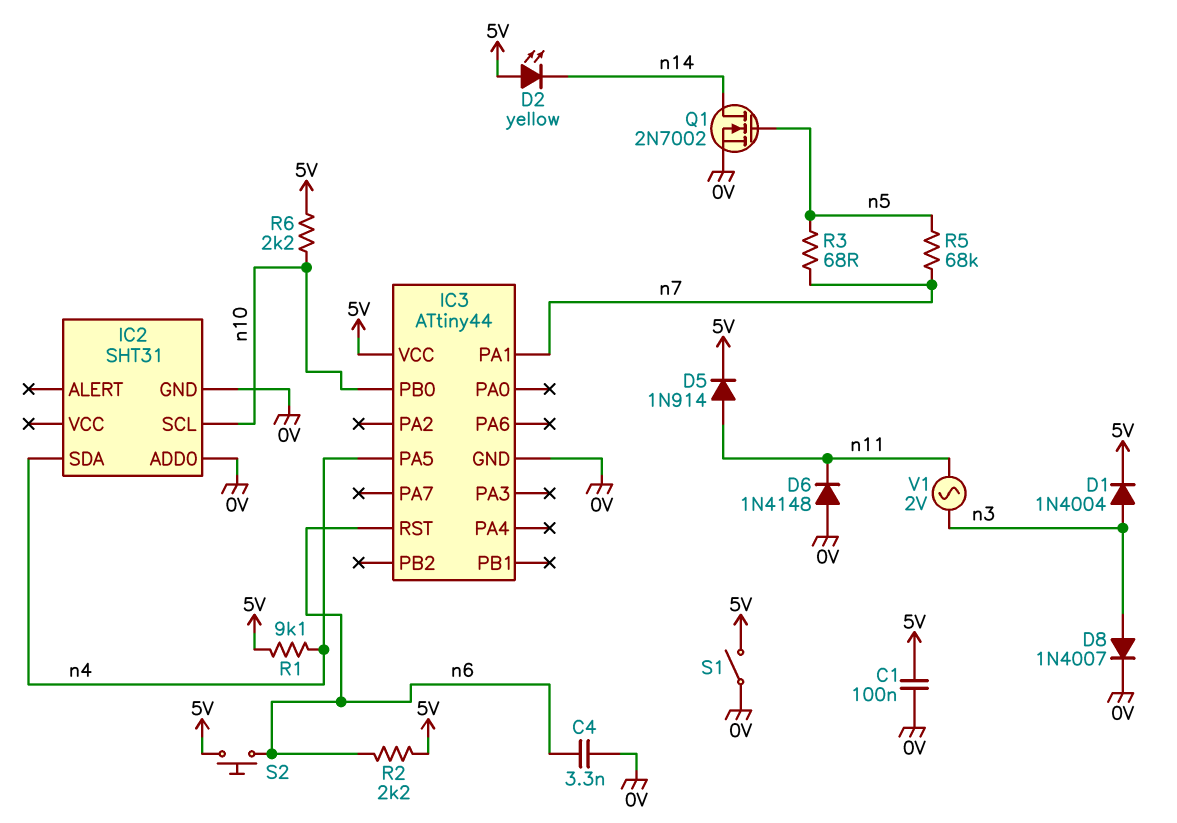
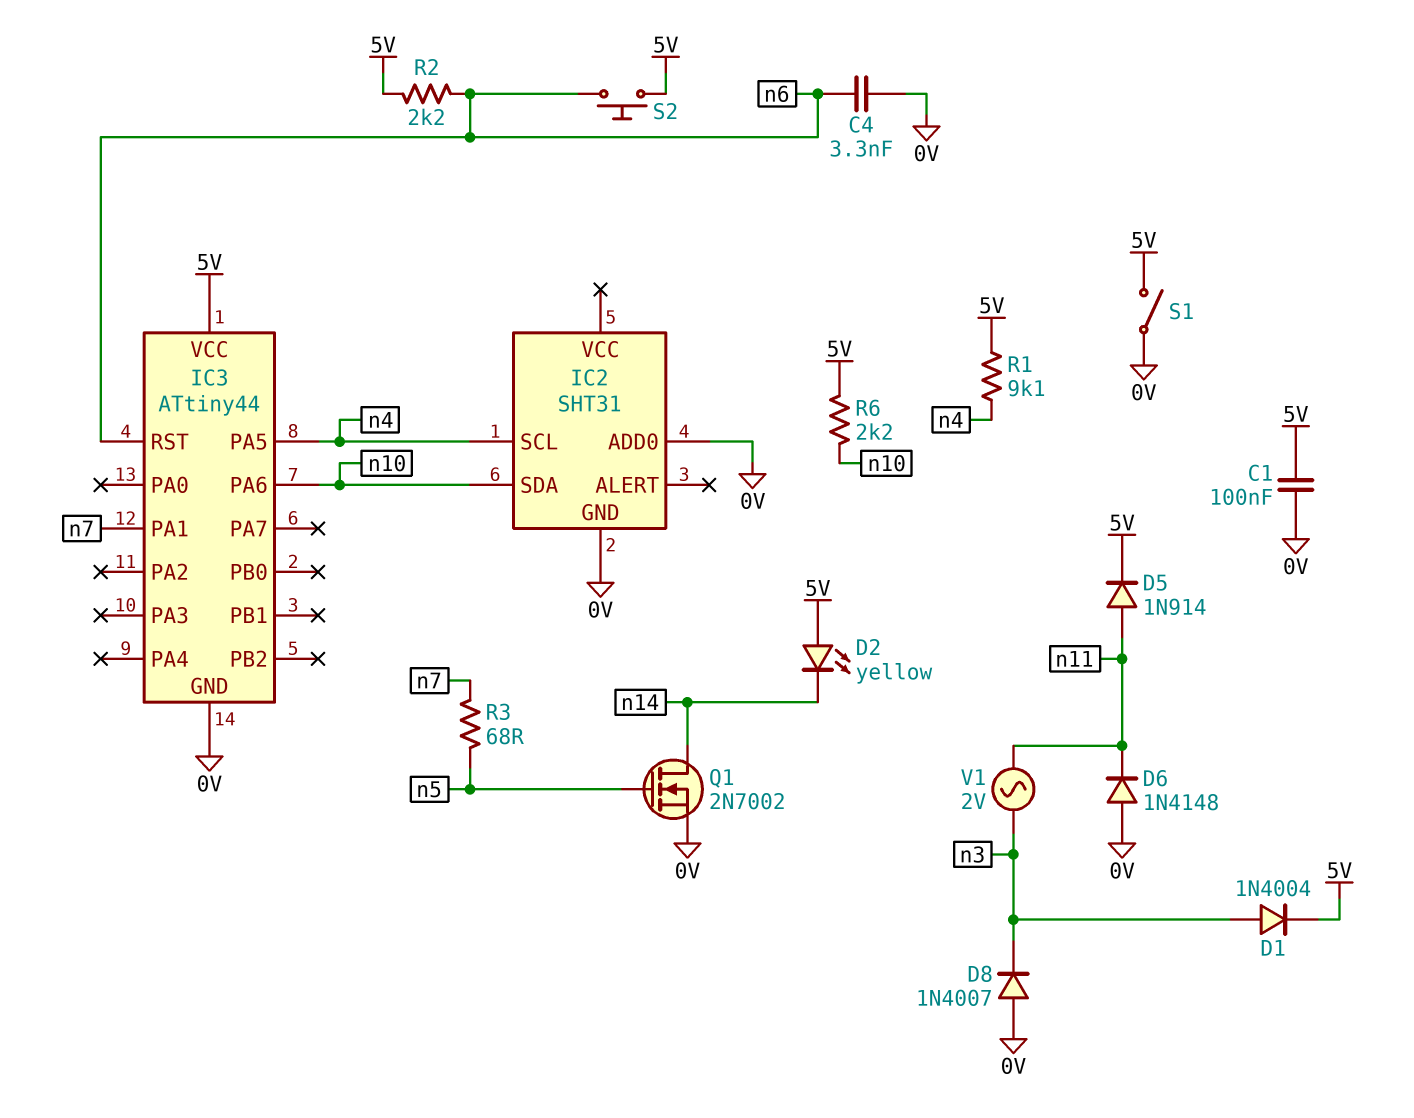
D8: diode 1N4007 (A n3, K 0V) -> diode 1N4007 (A 0V, K n3)
IC2 pin SCL: n10 -> n4
IC2 pin SDA: n4 -> n10
IC3 pin PA6: none -> n10
IC3 pin PB0: n10 -> none
R5: 68k (n5, n7) -> none

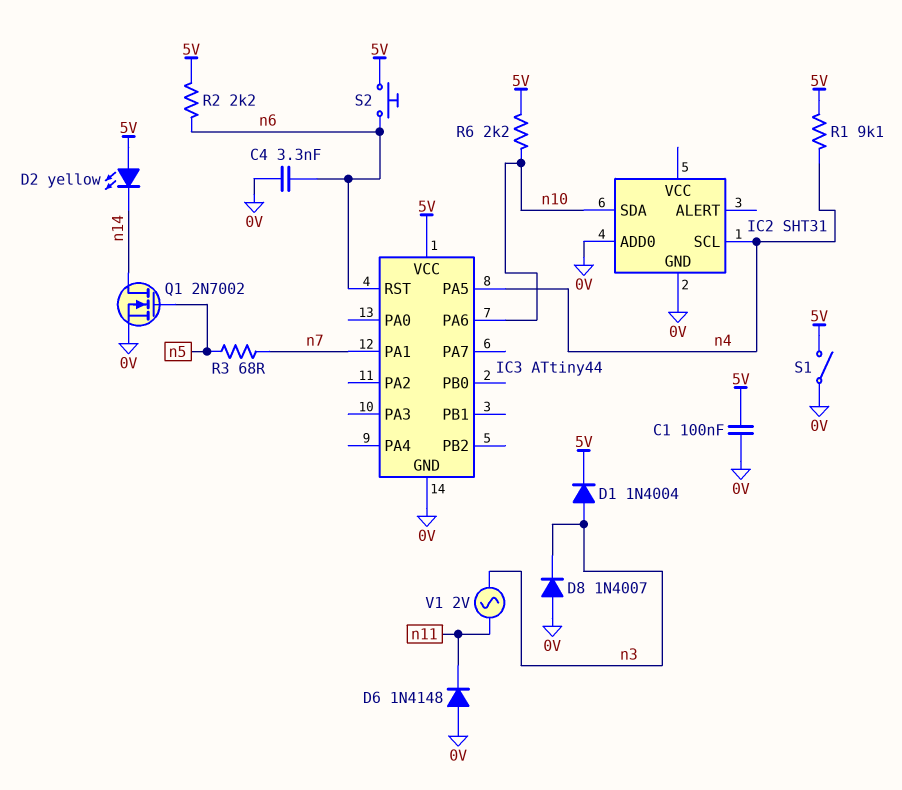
D5: diode 1N914 (A n11, K 5V) -> none

